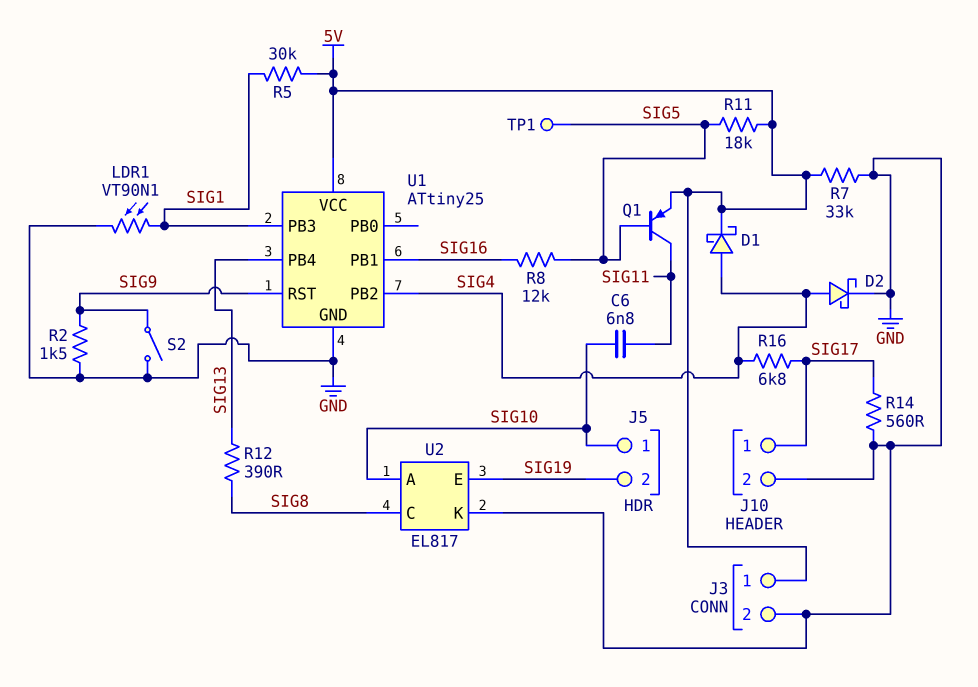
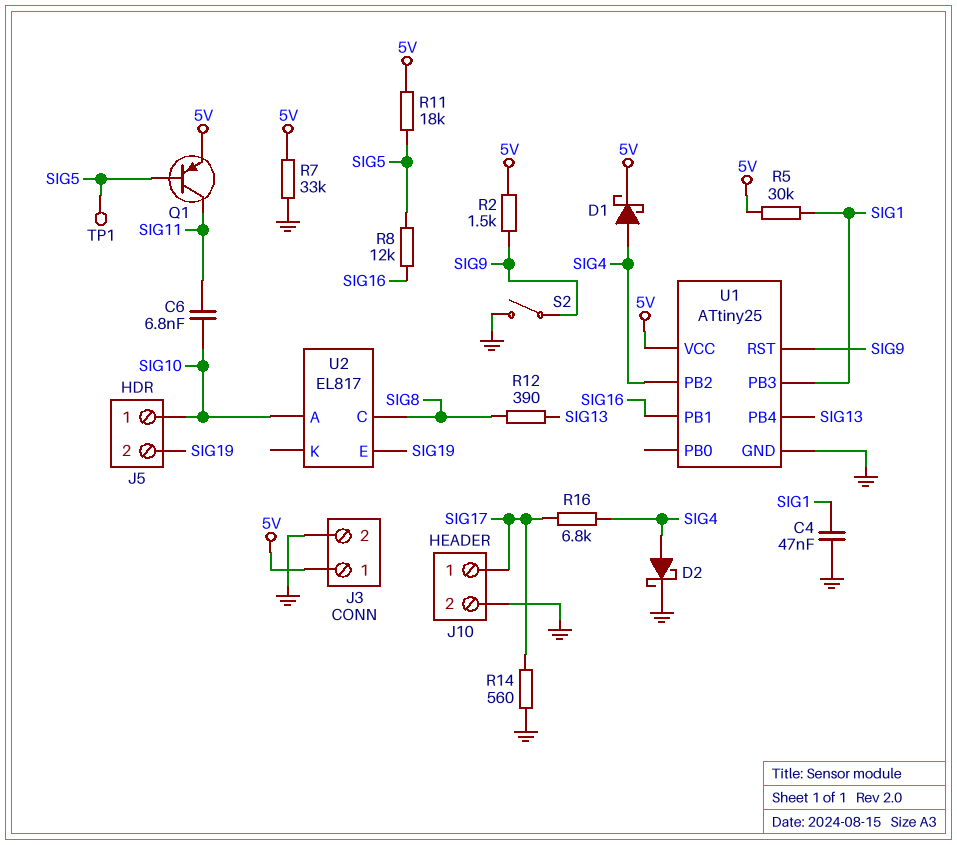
C4: none -> 47nF (GND, SIG1)
LDR1: VT90N1 (GND, SIG1) -> none
R2: 1.5k (GND, SIG9) -> 1.5k (5V, SIG9)
U2 pin K: GND -> none

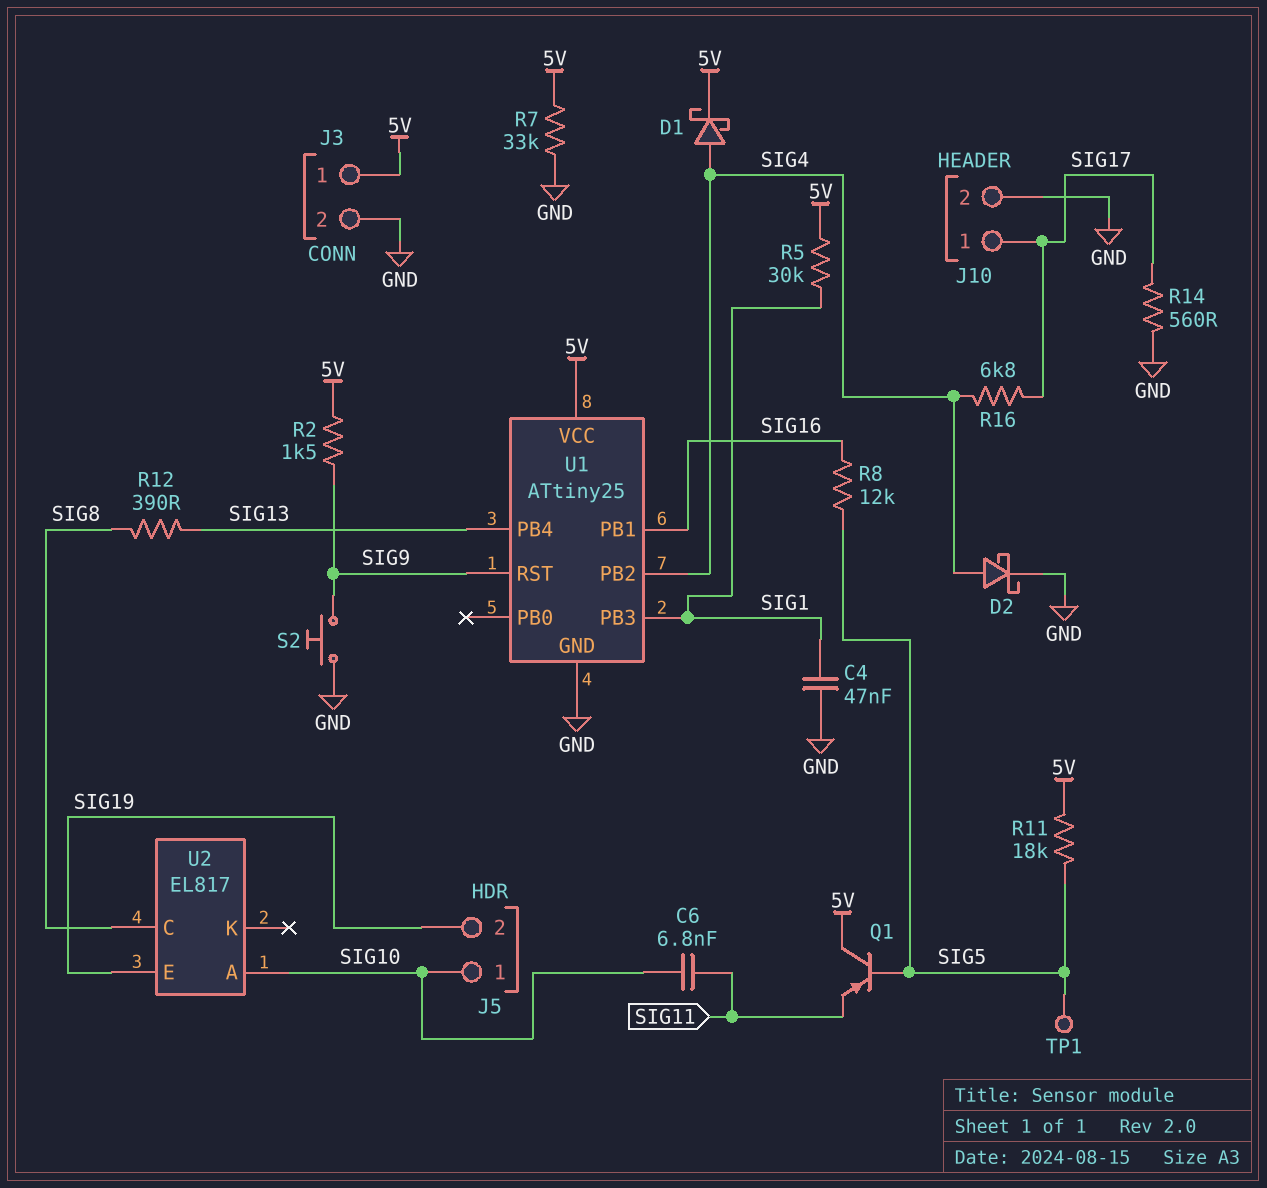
Q1: PNP (B SIG5, C SIG11, E 5V) -> PNP (B SIG5, C 5V, E SIG11)
S2: switch (GND, SIG9) -> button (GND, SIG9)

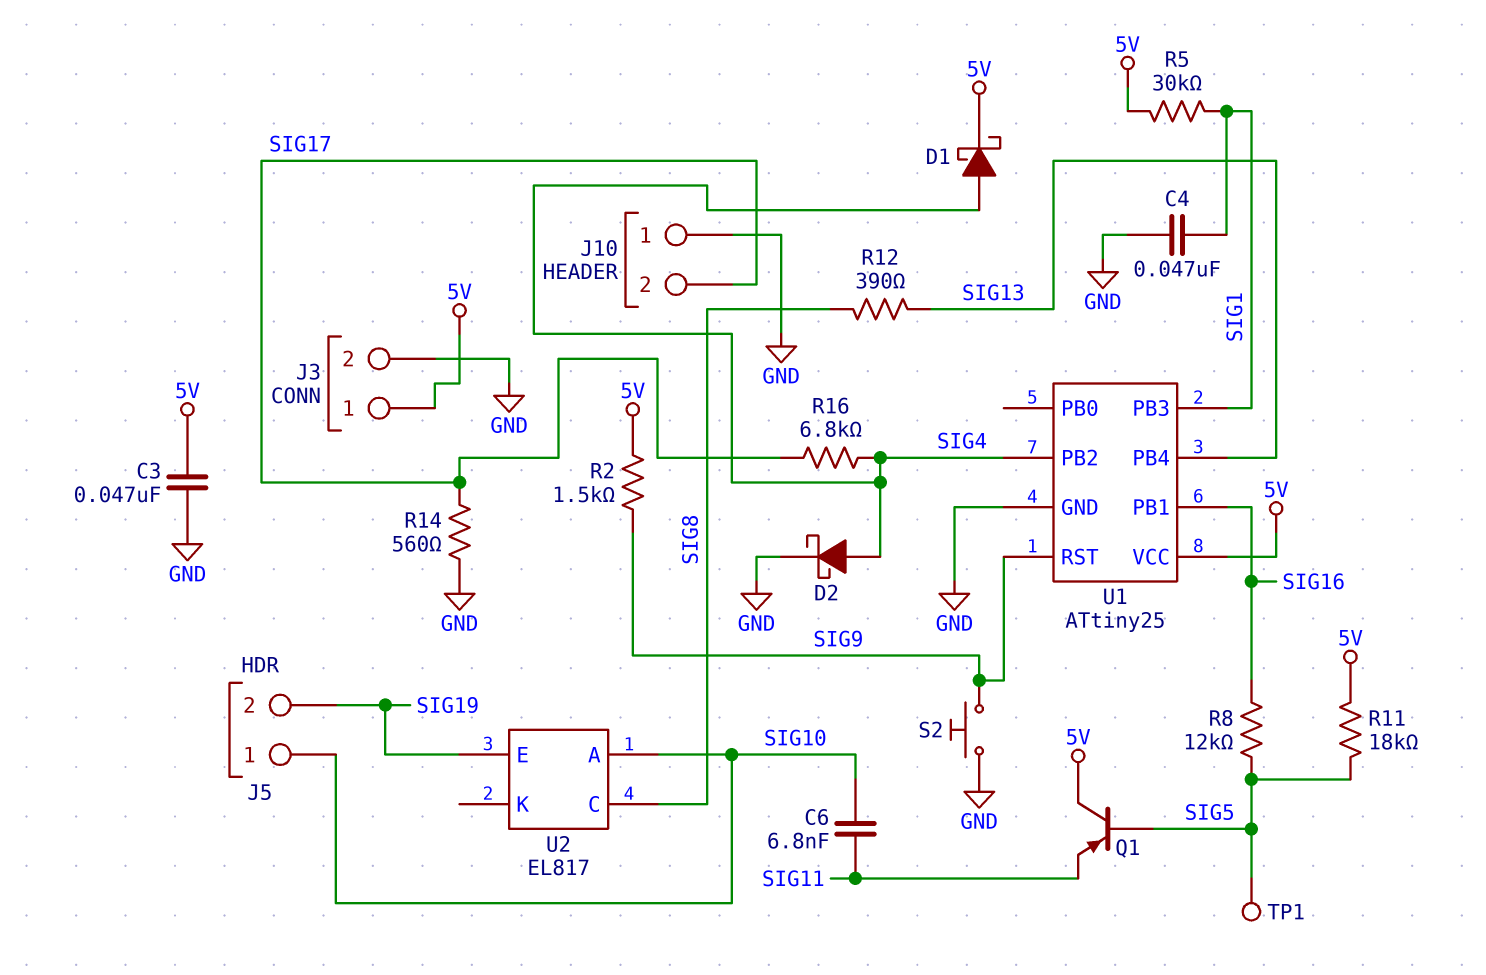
C3: none -> 47nF (5V, GND)
J10 pin 1: SIG17 -> GND
J10 pin 2: GND -> SIG17
R7: 33k (5V, GND) -> none

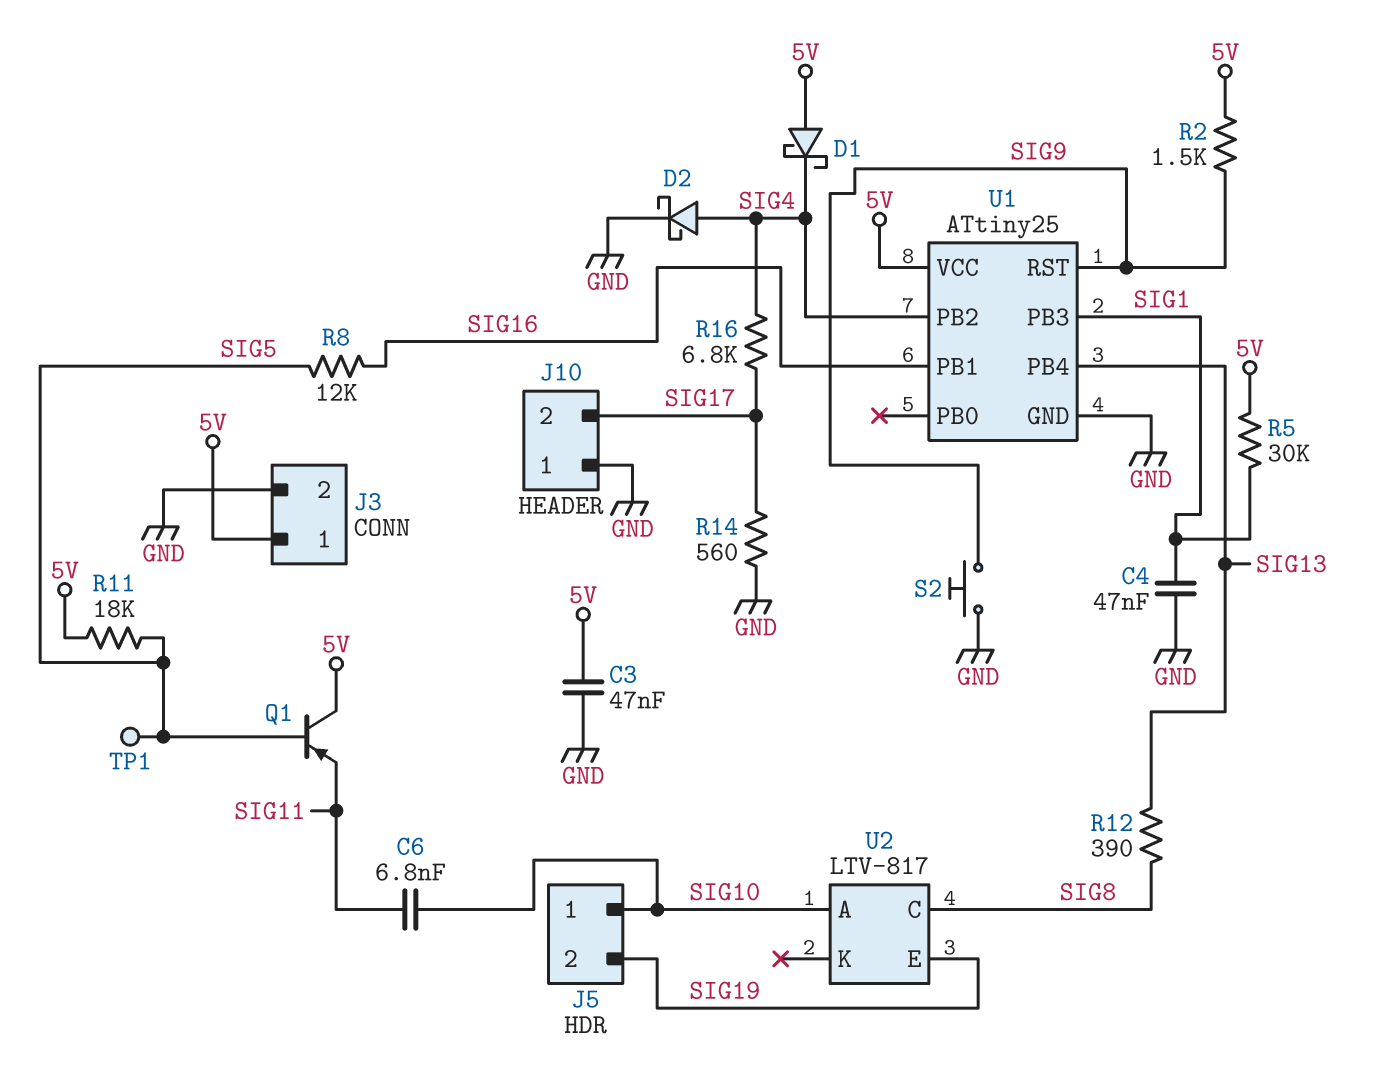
D1: schottky (A SIG4, K 5V) -> schottky (A 5V, K SIG4)
U2: EL817 -> LTV-817

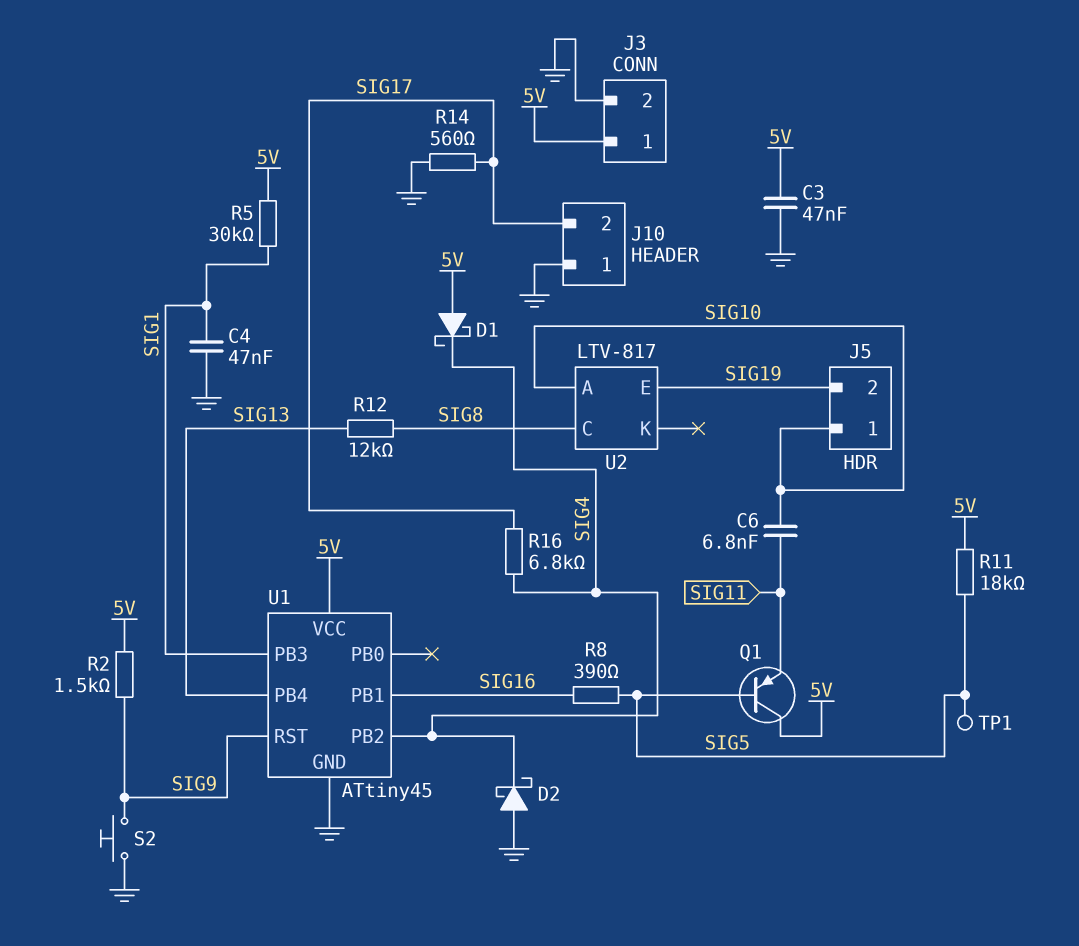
D2: schottky (A SIG4, K GND) -> schottky (A GND, K SIG4)
R8: 12k (SIG5, SIG16) -> 390 (SIG5, SIG16)
R12: 390 (SIG8, SIG13) -> 12k (SIG8, SIG13)
U1: ATtiny25 -> ATtiny45

